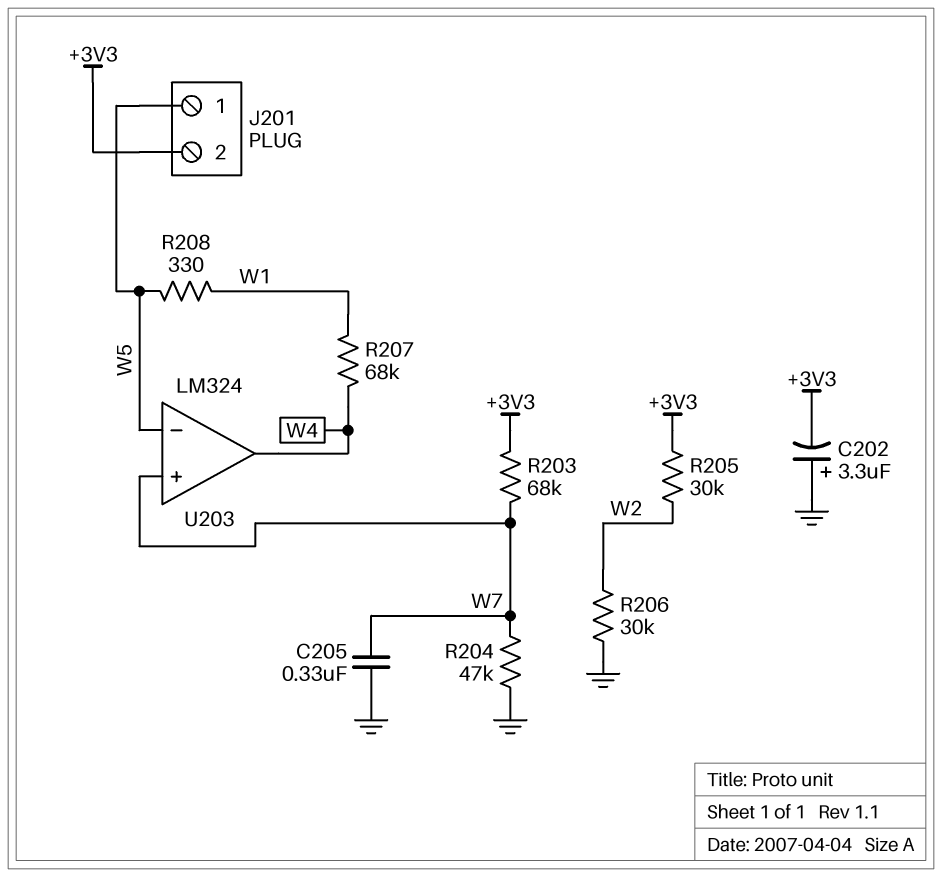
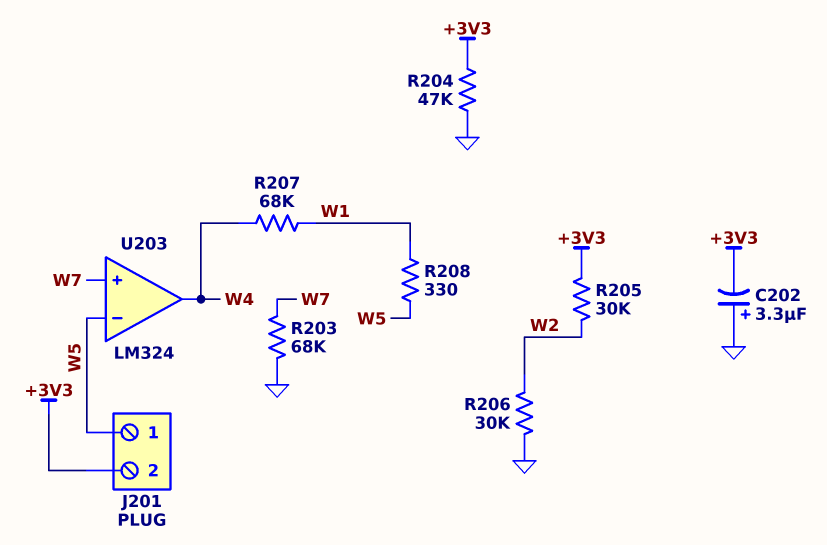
C205: 330nF (GND, W7) -> none
R203: 68k (+3V3, W7) -> 68k (GND, W7)
R204: 47k (GND, W7) -> 47k (+3V3, GND)

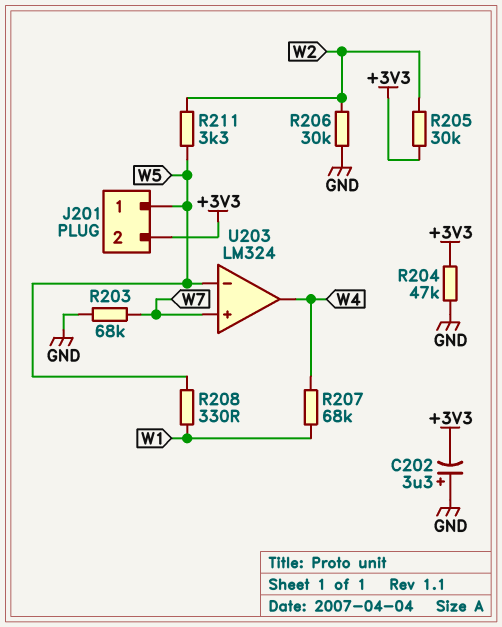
R211: none -> 3.3k (W2, W5)

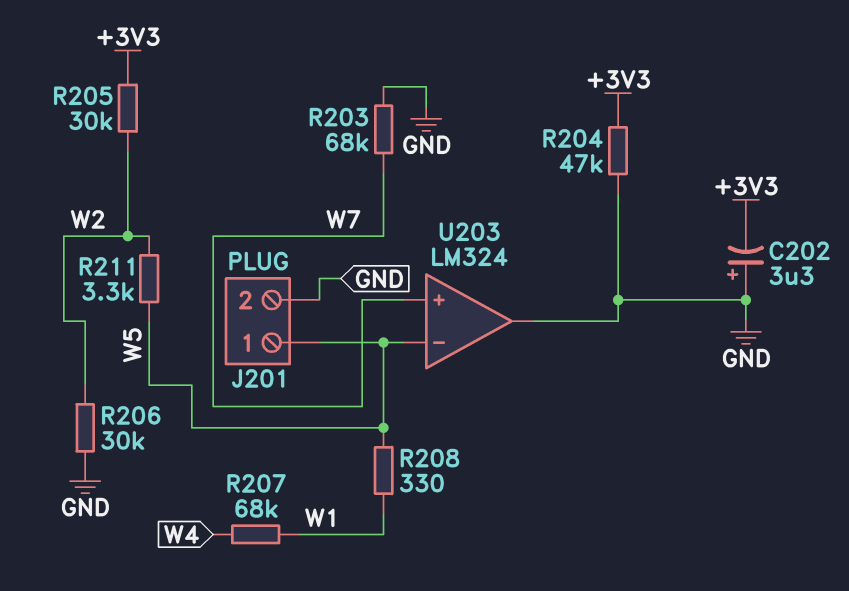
J201 pin 2: +3V3 -> GND
U203 pin out: W4 -> GND

